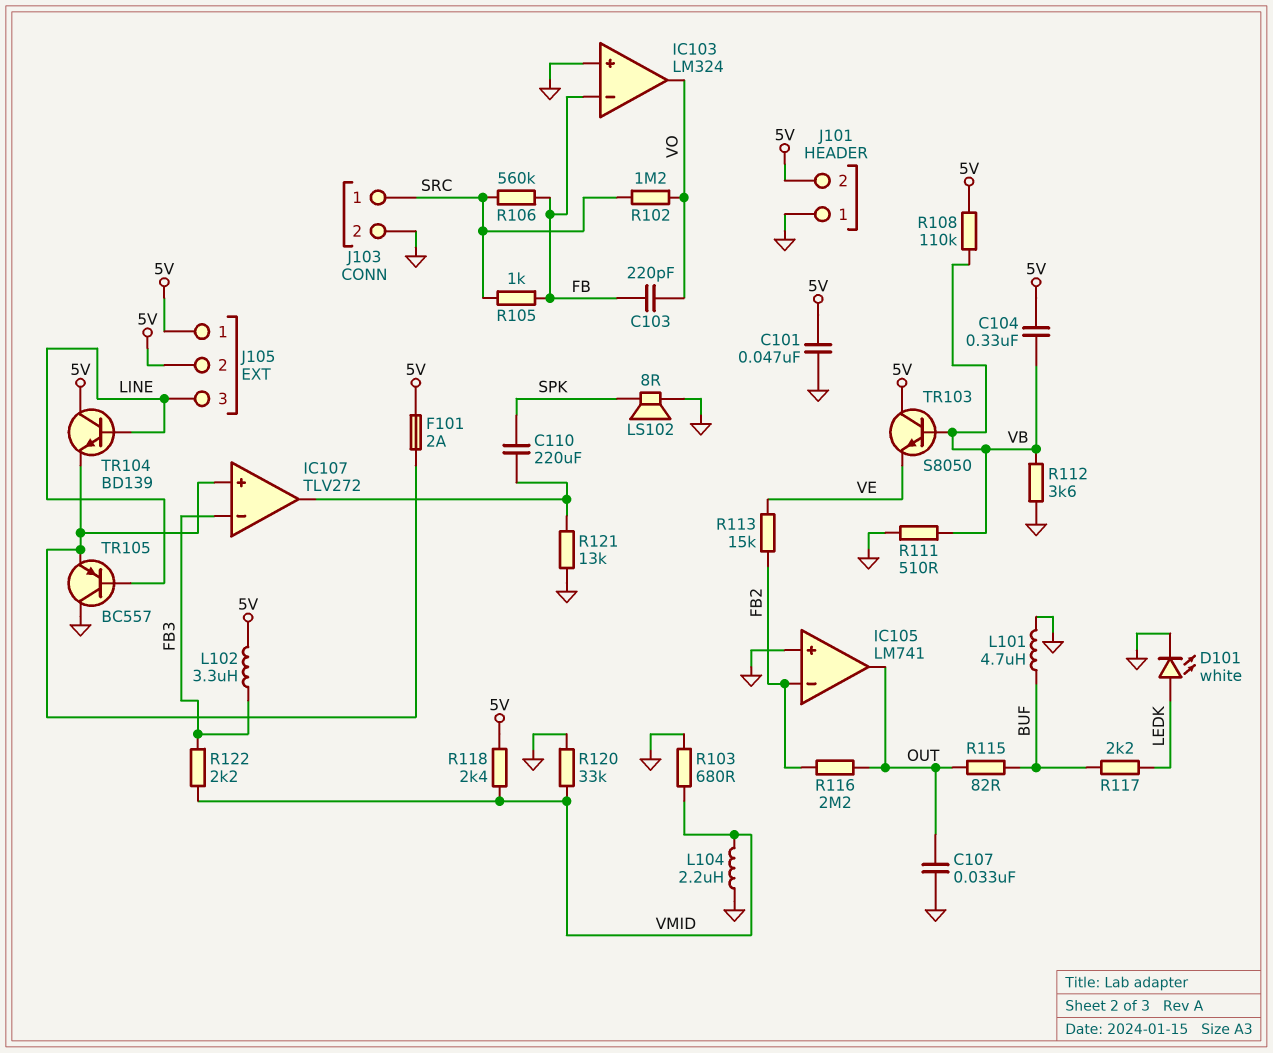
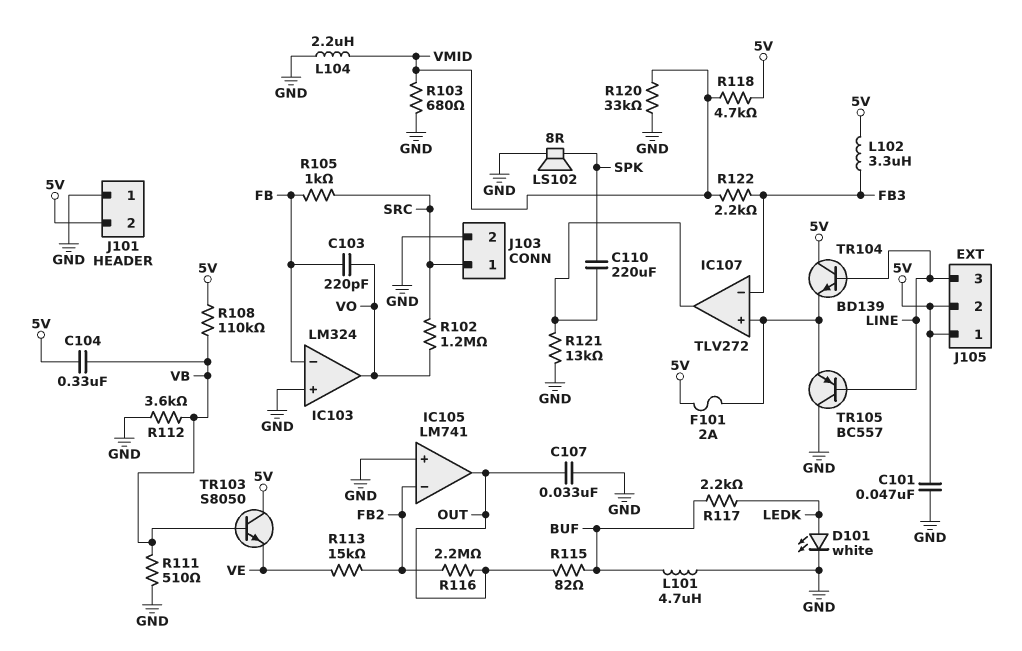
R106: 560k (FB, SRC) -> none
R118: 2.4k (5V, VMID) -> 4.7k (5V, VMID)

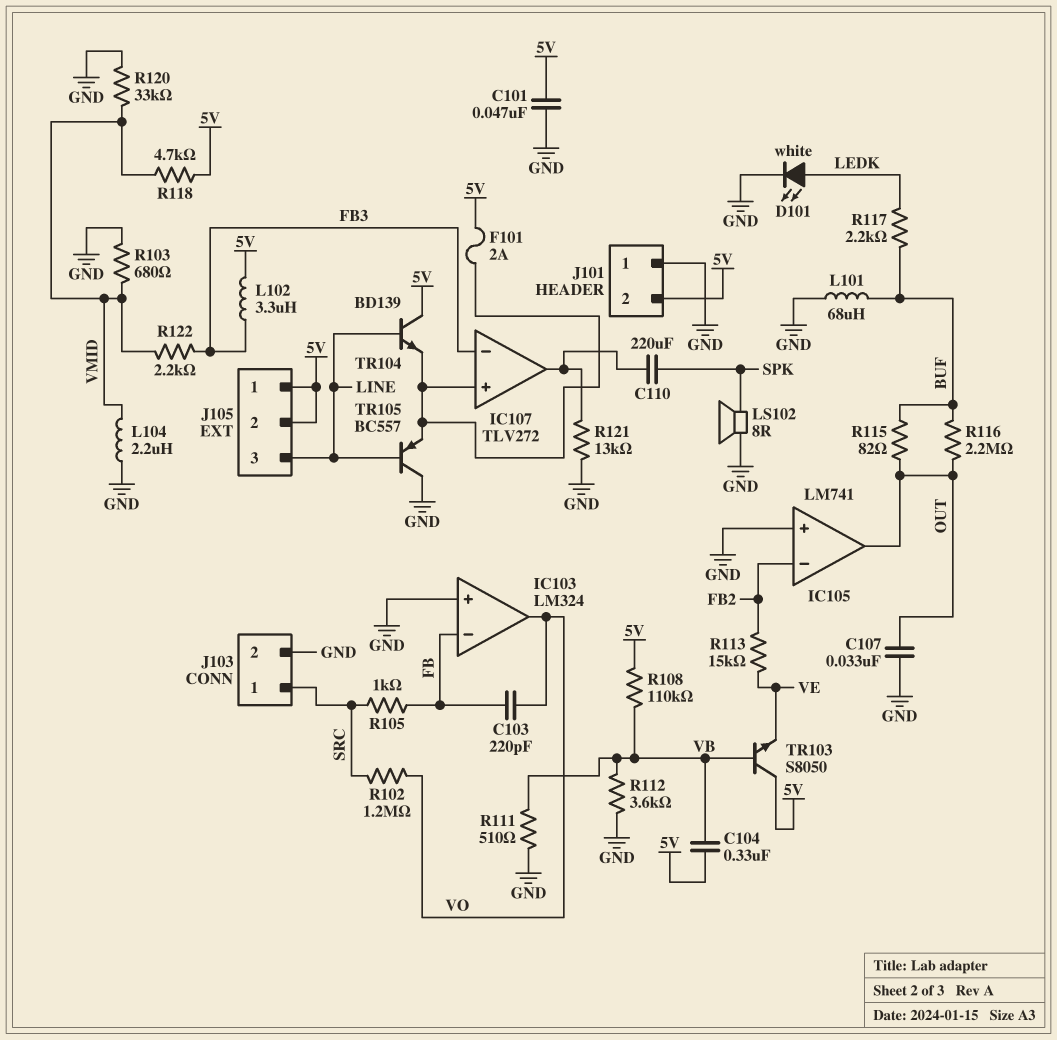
L101: 4.7uH (BUF, GND) -> 68uH (BUF, GND)
R116: 2.2M (FB2, OUT) -> 2.2M (BUF, OUT)

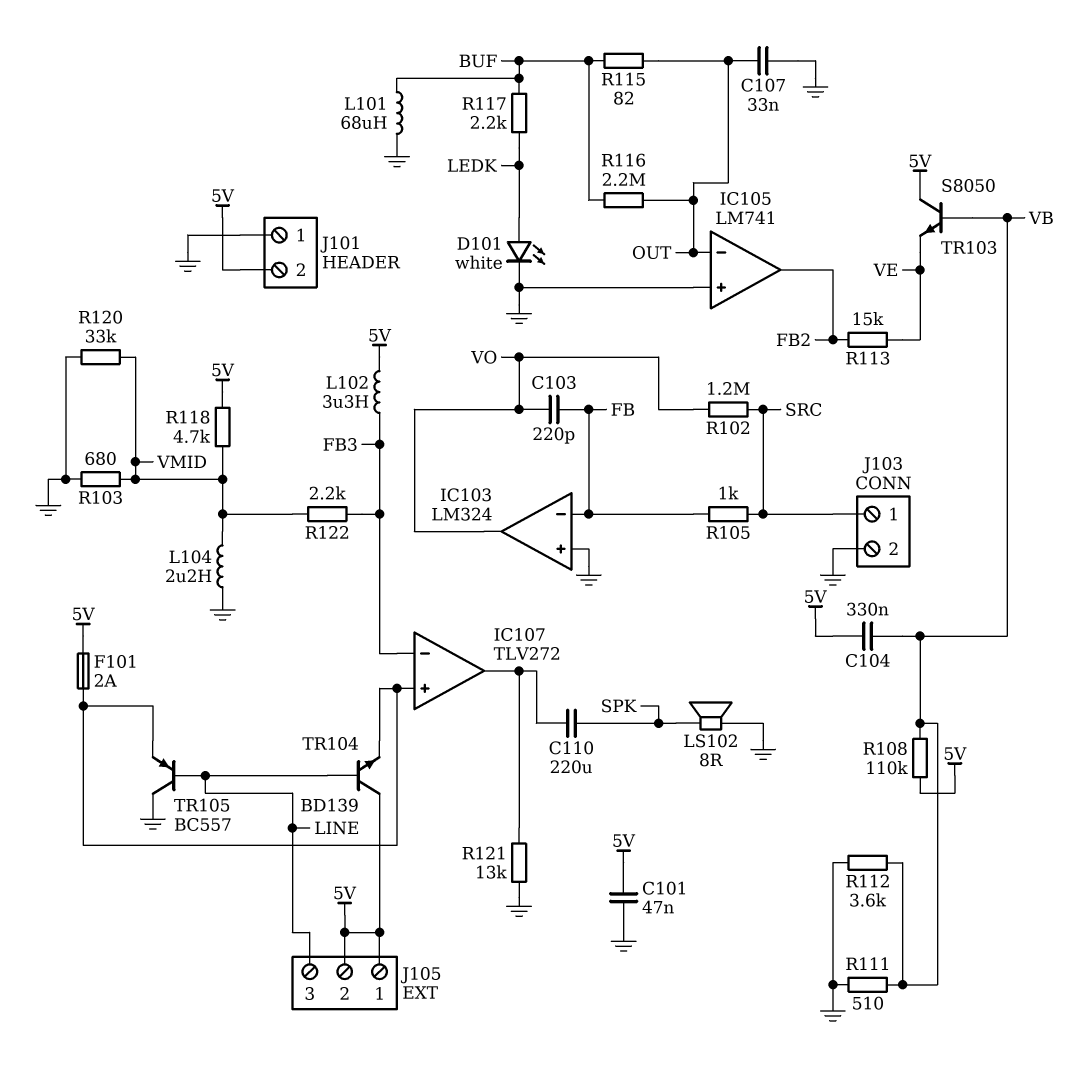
IC105 pin in-: FB2 -> OUT
IC105 pin out: OUT -> FB2

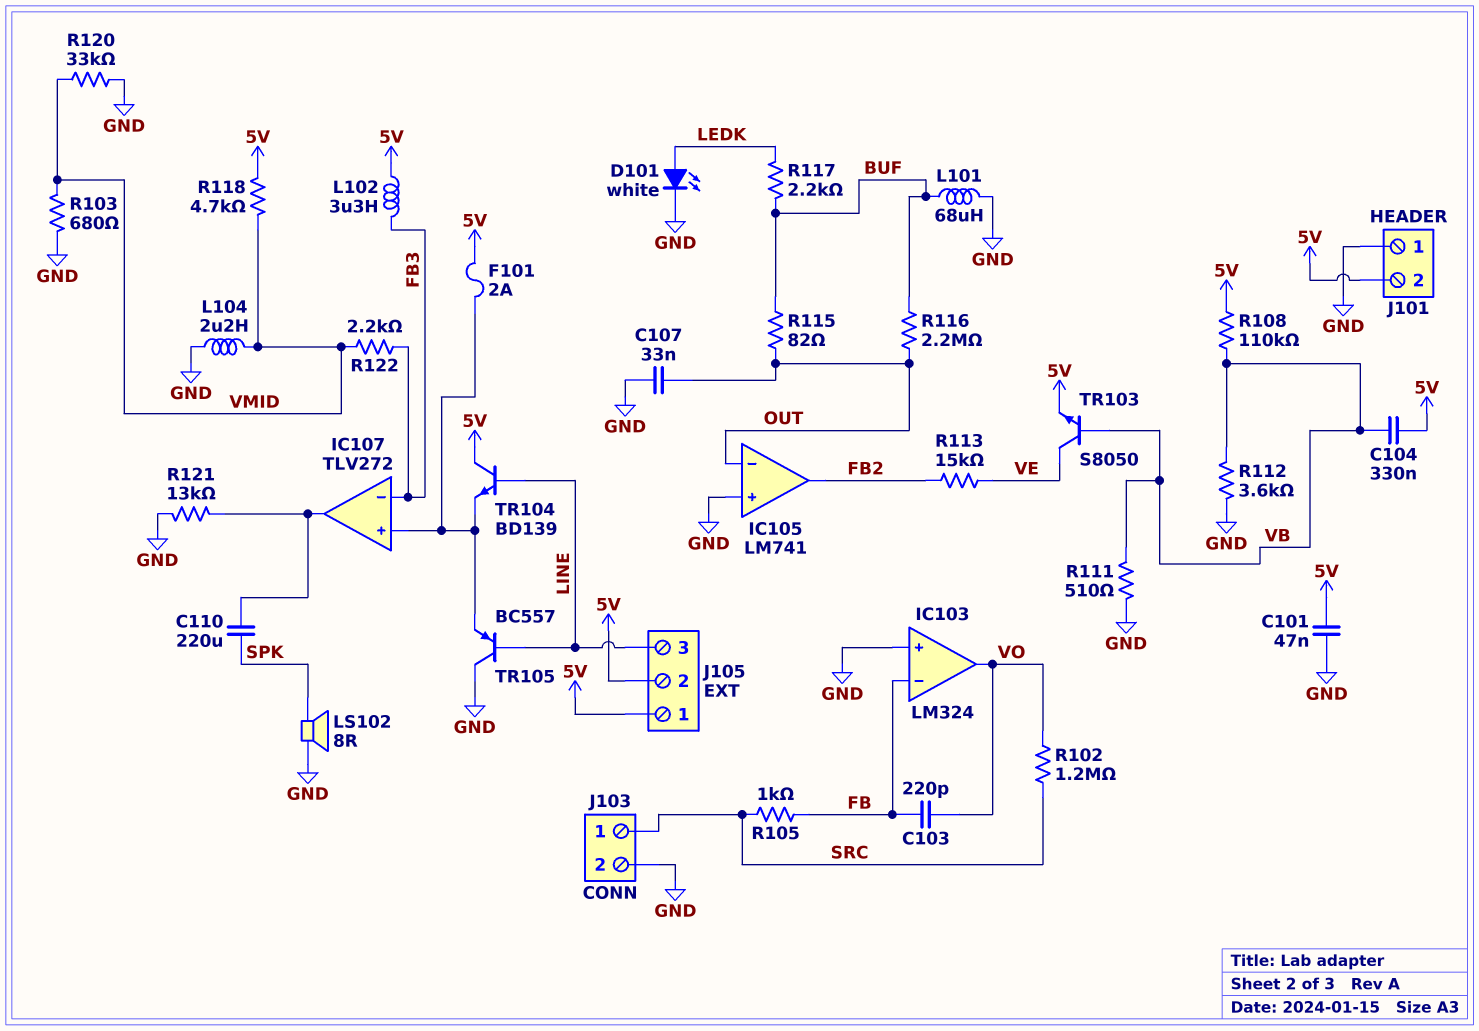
TR103: NPN S8050 (B VB, C 5V, E VE) -> NPN S8050 (B VB, C VE, E 5V)

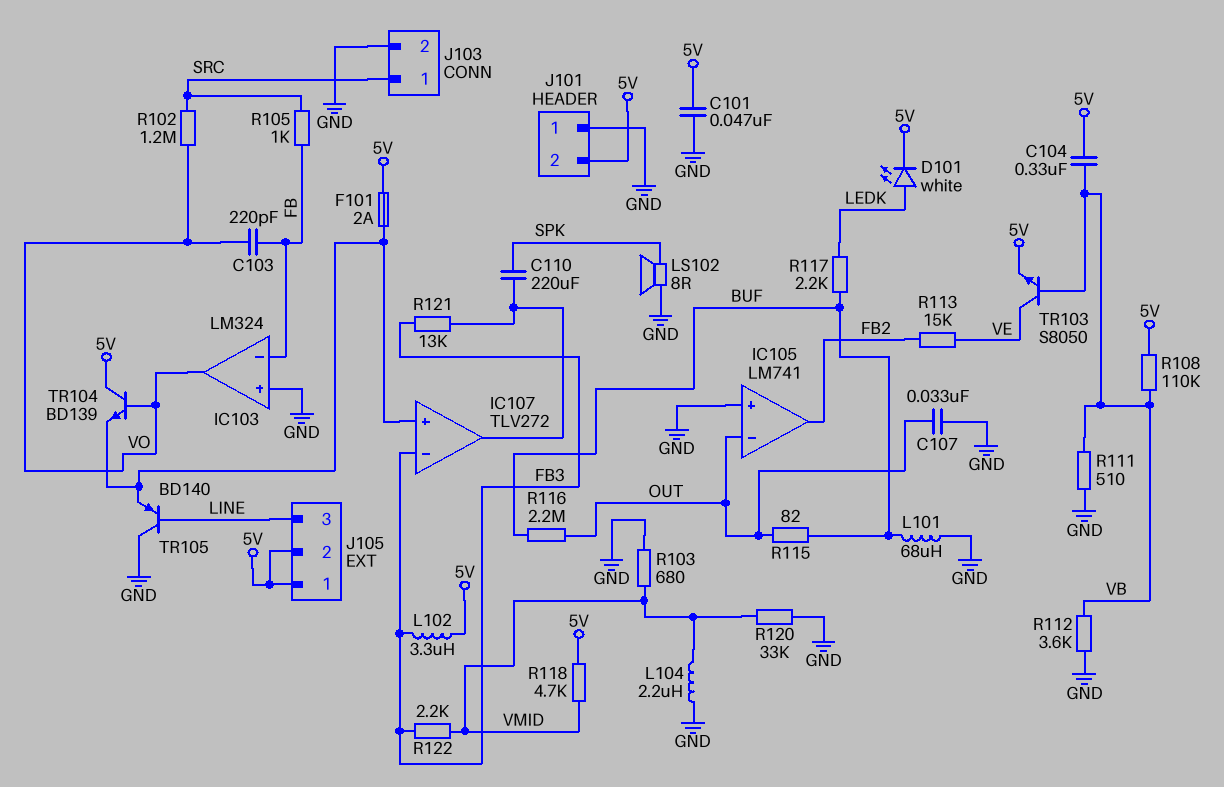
D101: LED white (A LEDK, K GND) -> LED white (A LEDK, K 5V)
R121: 13k (GND, IC107/out) -> 13k (FB3, IC107/out)
TR104: NPN BD139 (B LINE, C 5V, E IC107/in+) -> NPN BD139 (B VO, C 5V, E IC107/in+)
TR105: PNP BC557 (B LINE, C GND, E IC107/in+) -> PNP BD140 (B LINE, C GND, E IC107/in+)

